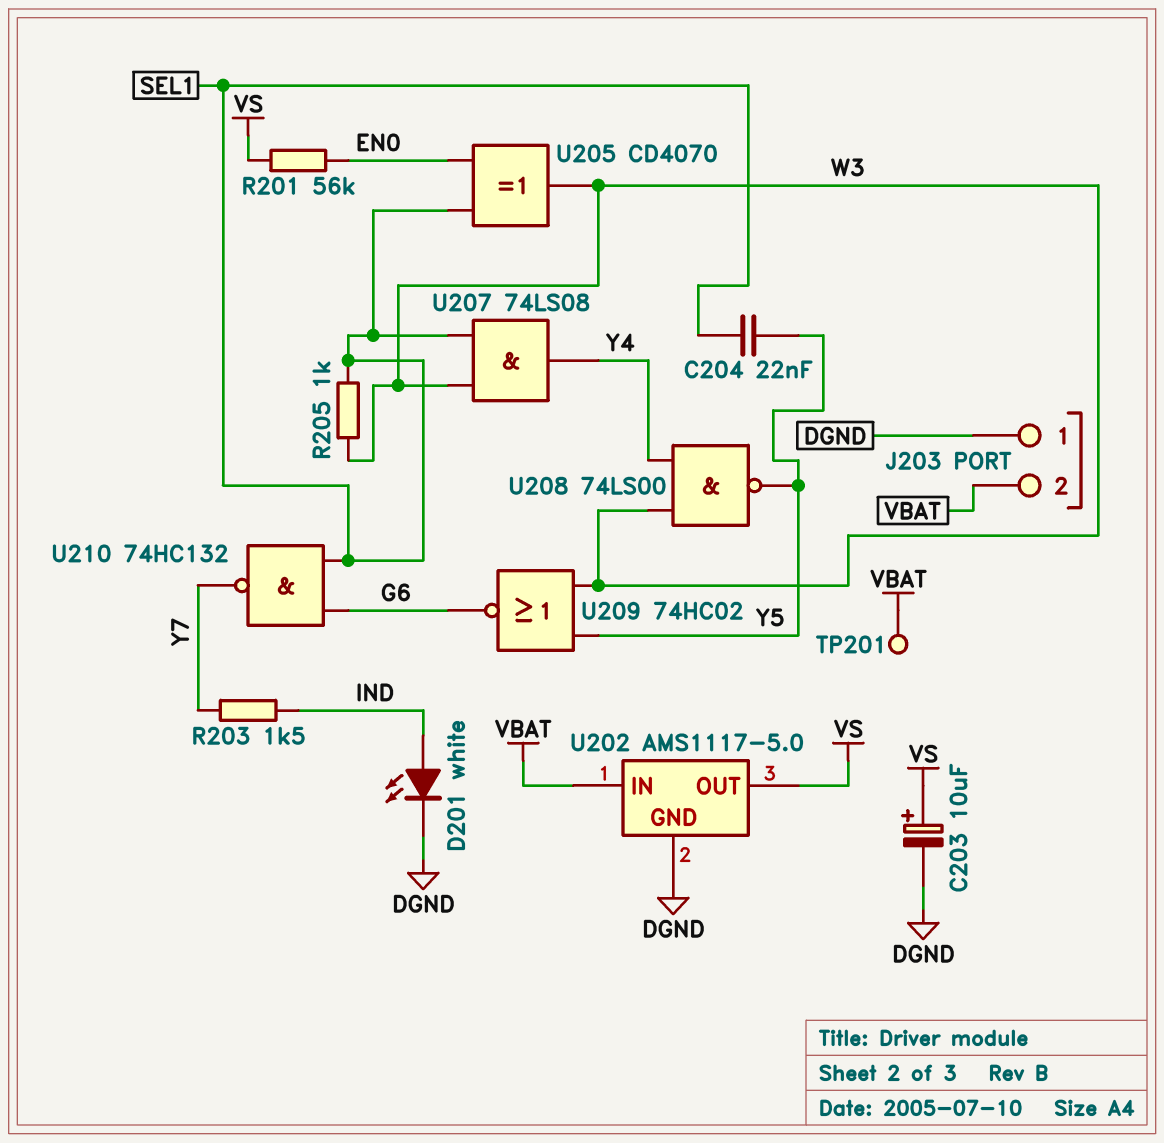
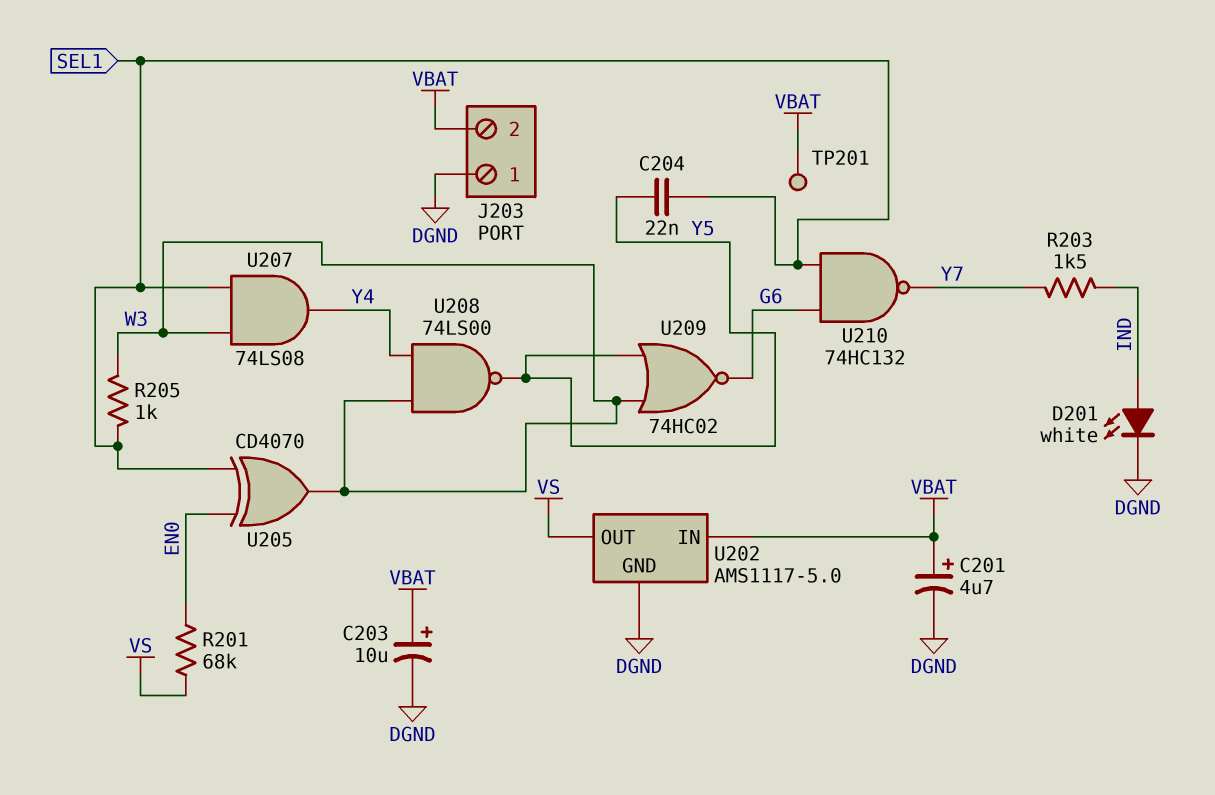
C201: none -> 4.7uF (plus VBAT, minus DGND)
C203: 10uF (plus VS, minus DGND) -> 10uF (plus VBAT, minus DGND)
R201: 56k (EN0, VS) -> 68k (EN0, VS)

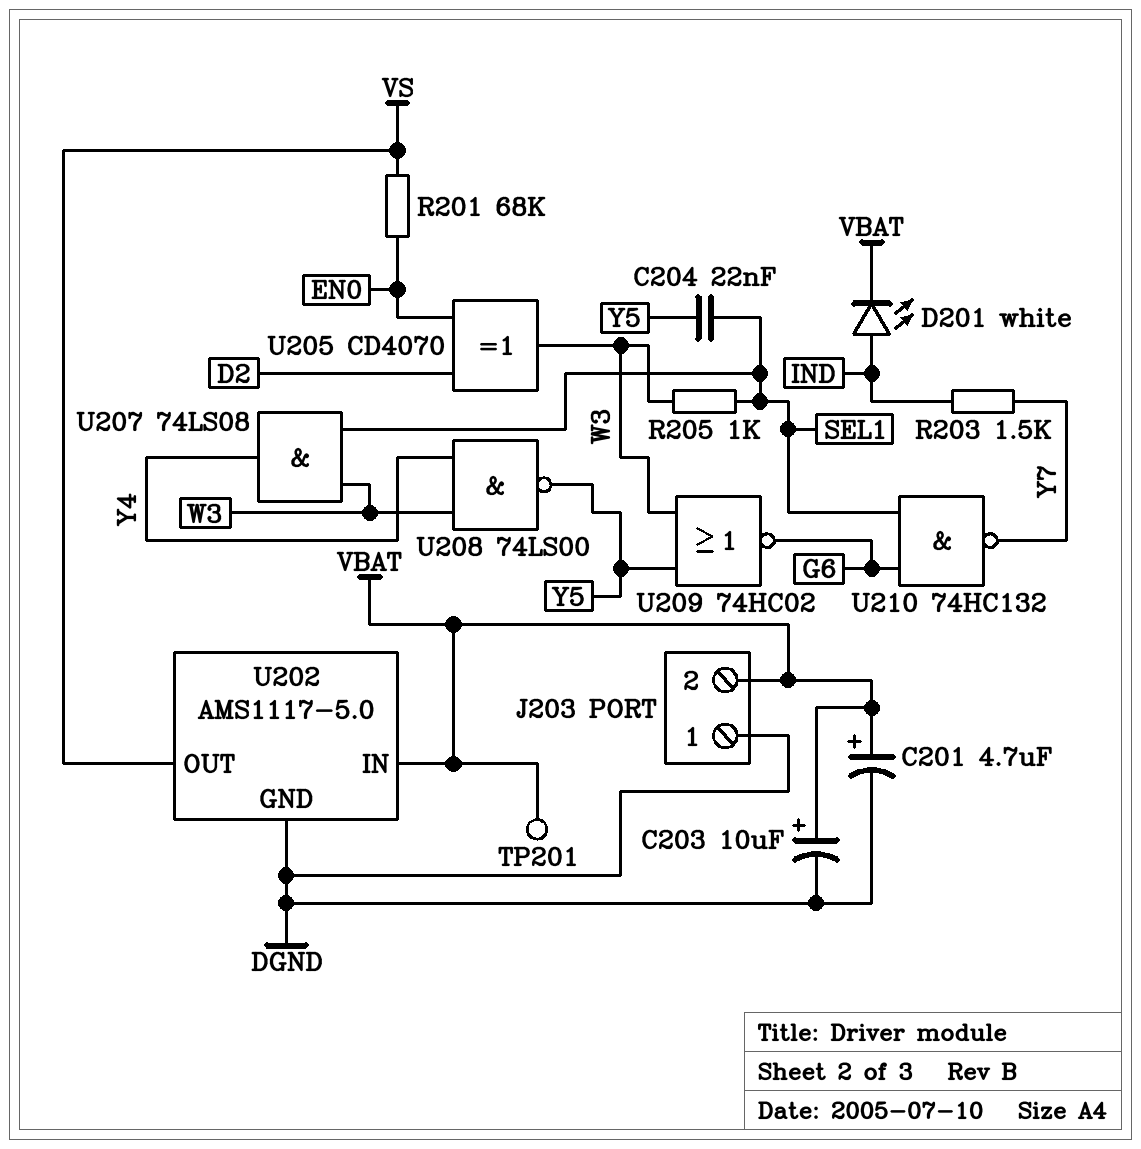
D201: LED white (A IND, K DGND) -> LED white (A IND, K VBAT)
U205: XOR CD4070 (in EN0, in SEL1, out W3) -> XOR CD4070 (in D2, in EN0, out W3)

